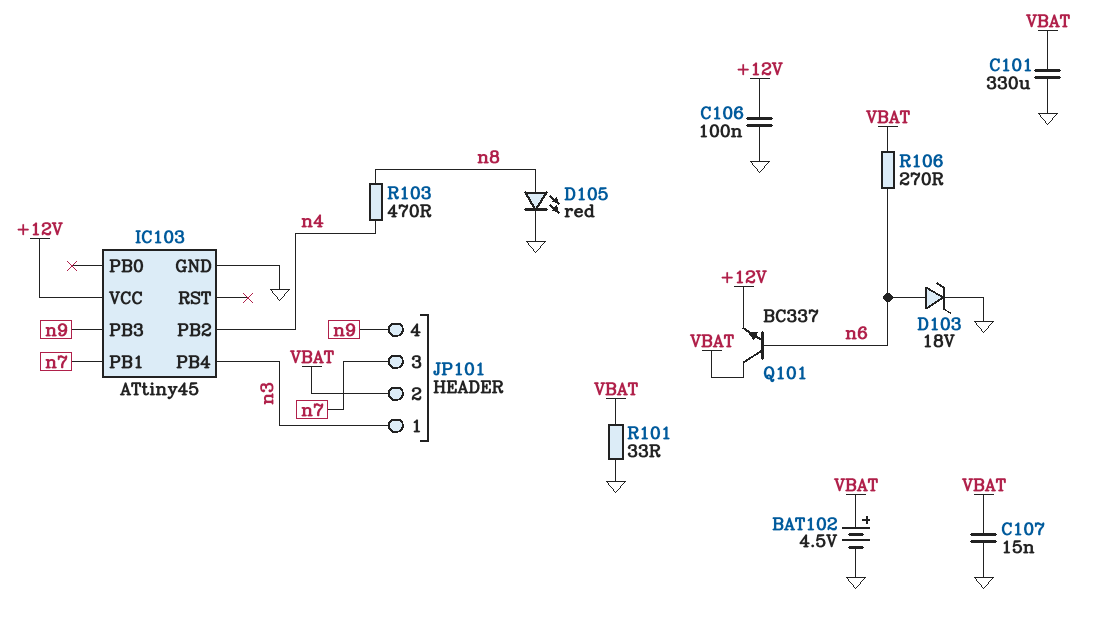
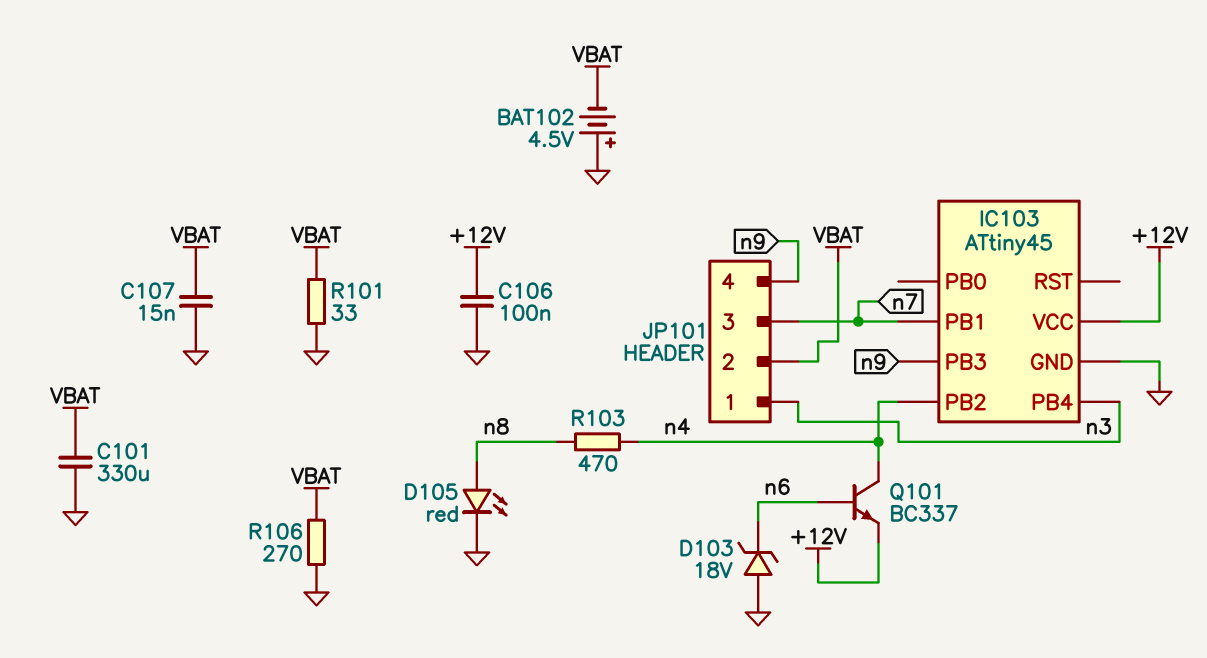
BAT102: 4.5V (plus VBAT, minus GND) -> 4.5V (plus GND, minus VBAT)
D103: zener 18V (A n6, K GND) -> zener 18V (A GND, K n6)
Q101: NPN BC337 (B n6, C VBAT, E +12V) -> NPN BC337 (B n6, C n4, E +12V)
R106: 270 (VBAT, n6) -> 270 (GND, VBAT)

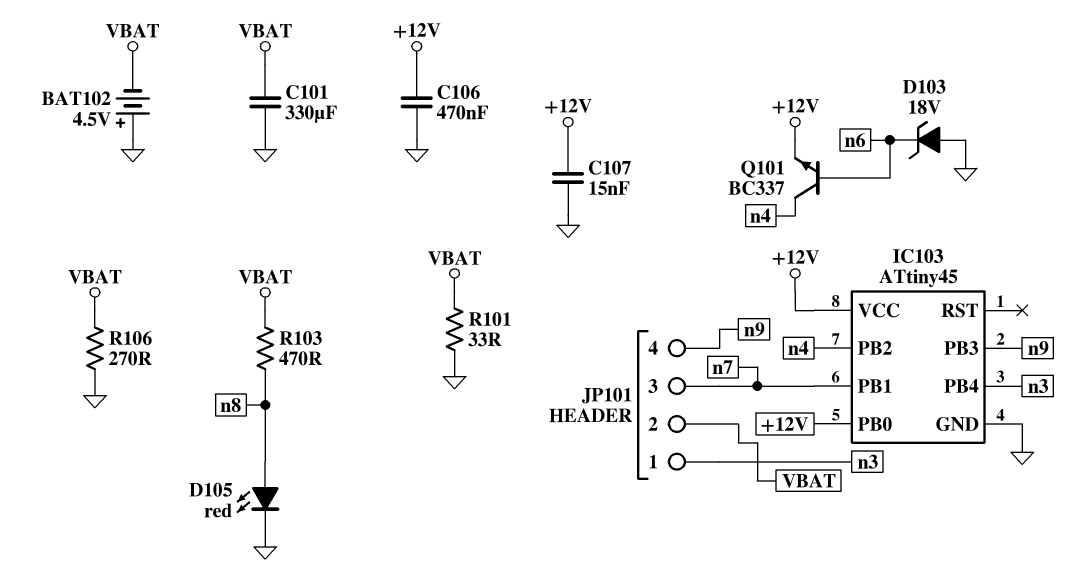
C106: 100nF (+12V, GND) -> 470nF (+12V, GND)
C107: 15nF (GND, VBAT) -> 15nF (+12V, GND)
IC103 pin PB0: none -> +12V
R103: 470 (n4, n8) -> 470 (VBAT, n8)

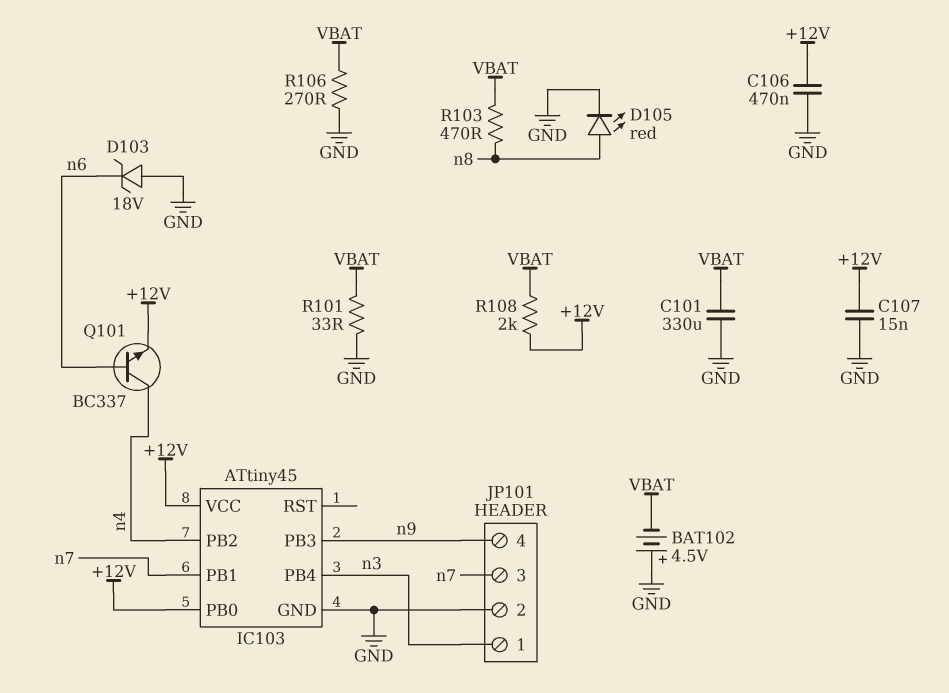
JP101 pin 2: VBAT -> GND
R108: none -> 2k (+12V, VBAT)

